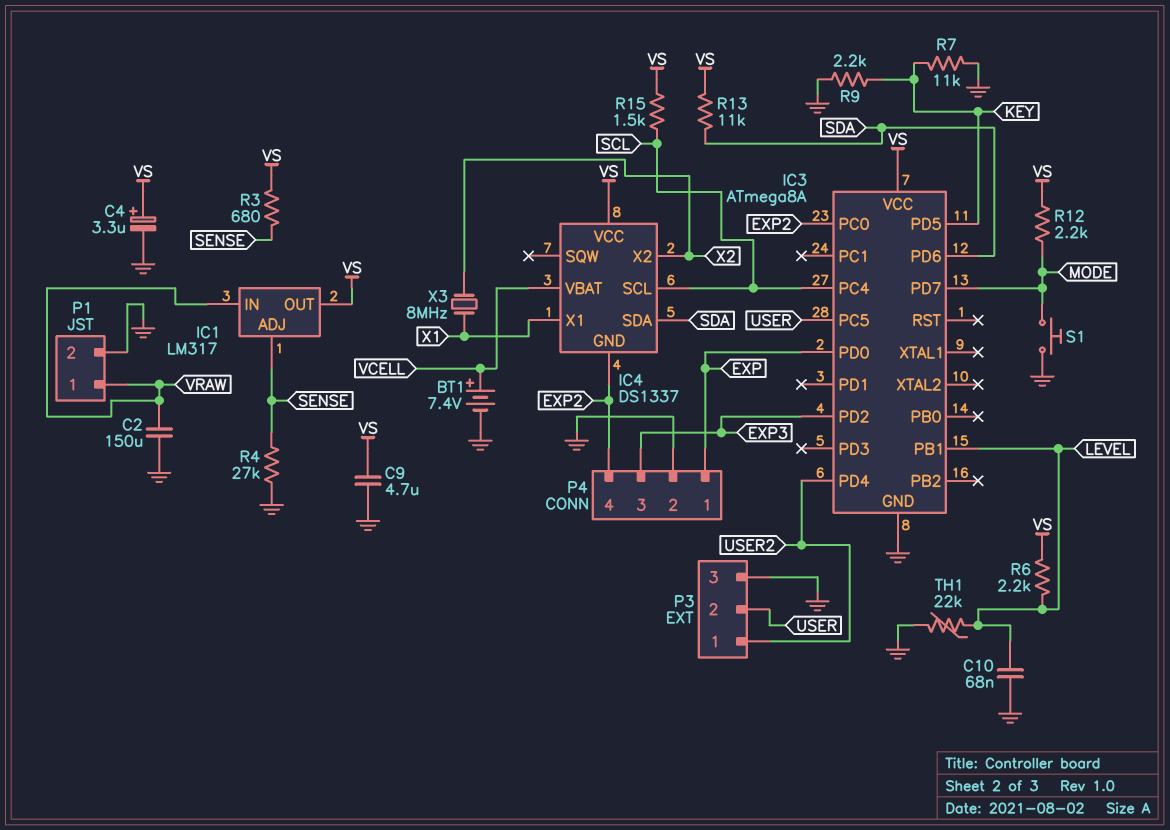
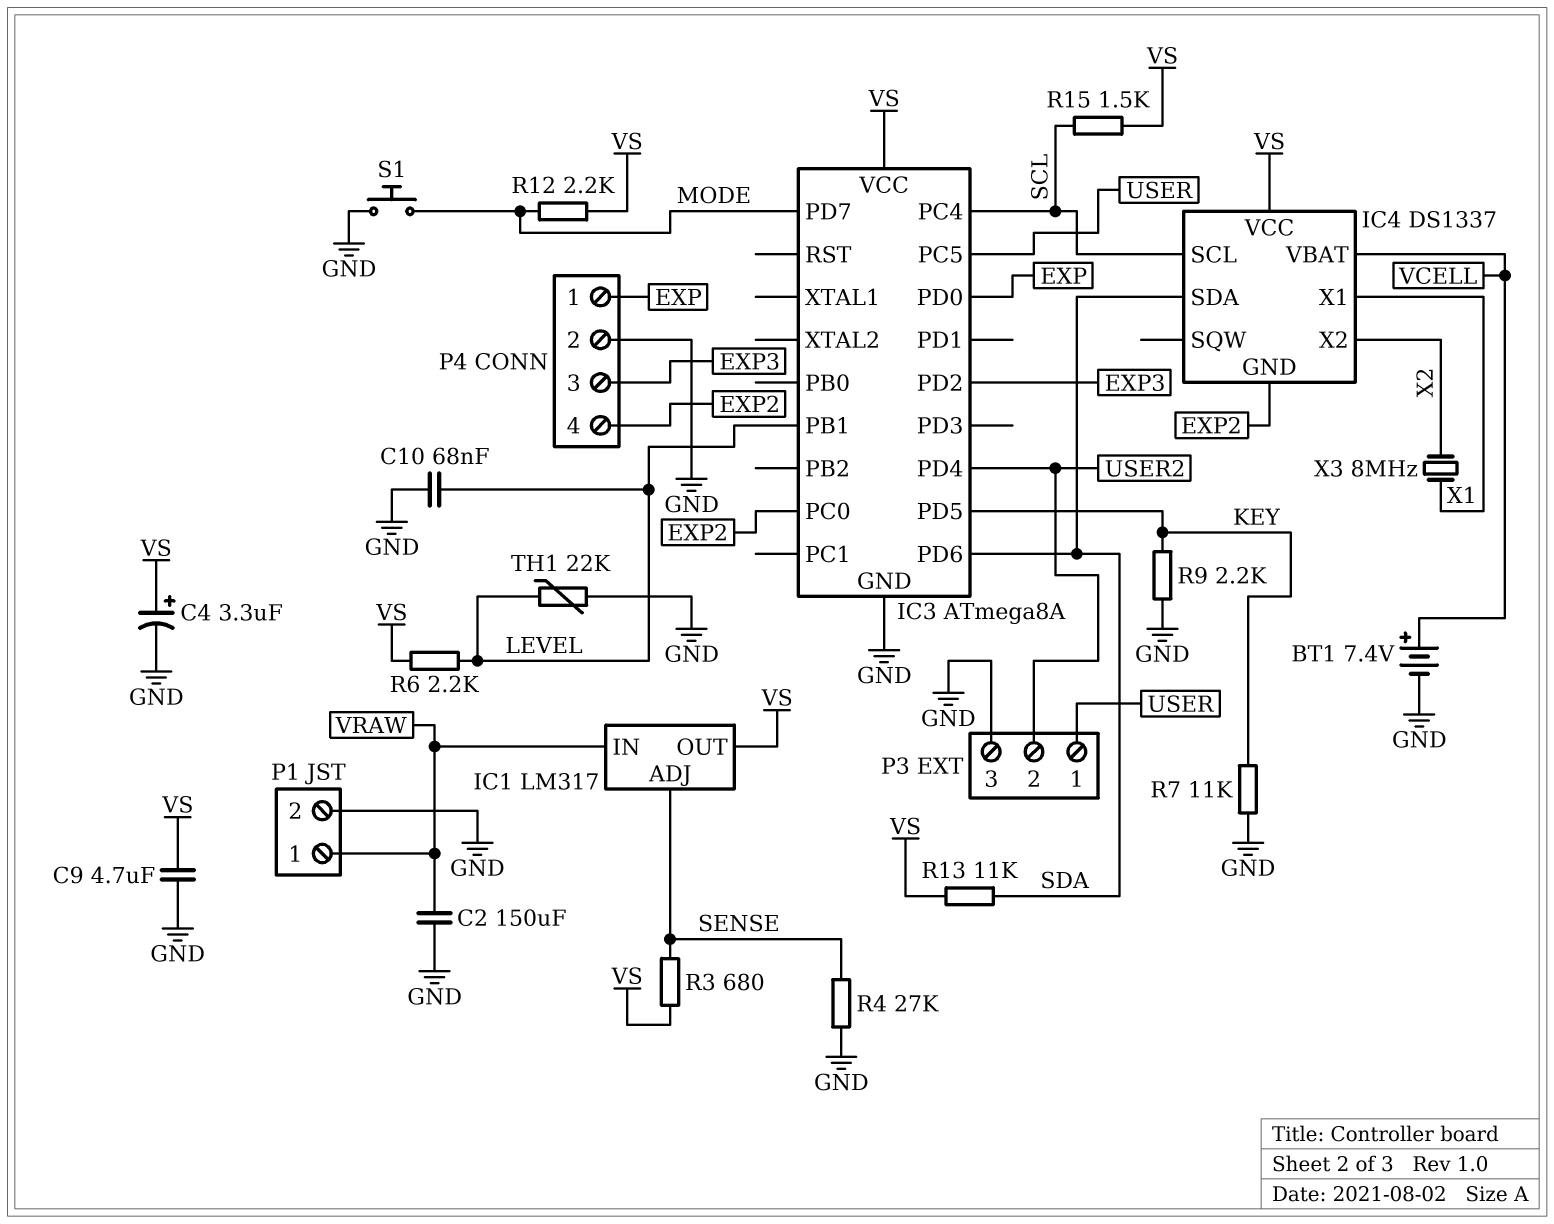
P3 pin 1: USER2 -> USER
P3 pin 2: USER -> USER2

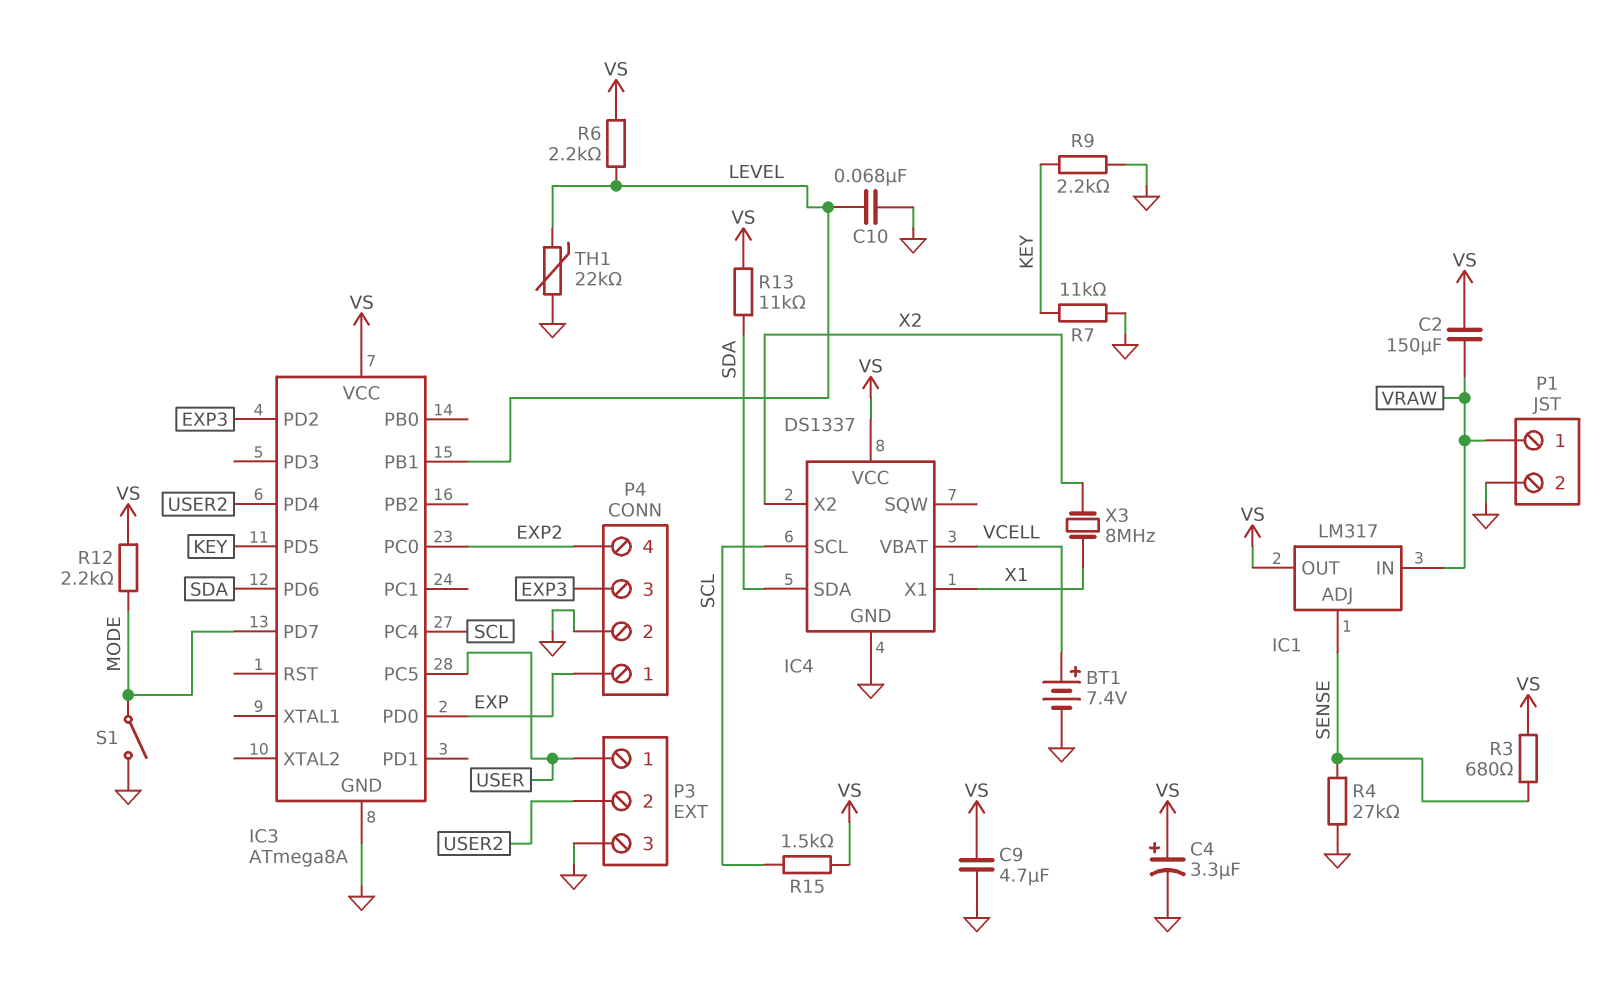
C2: 150uF (GND, VRAW) -> 150uF (VRAW, VS)
IC4 pin GND: EXP2 -> GND
S1: button (GND, MODE) -> switch (GND, MODE)

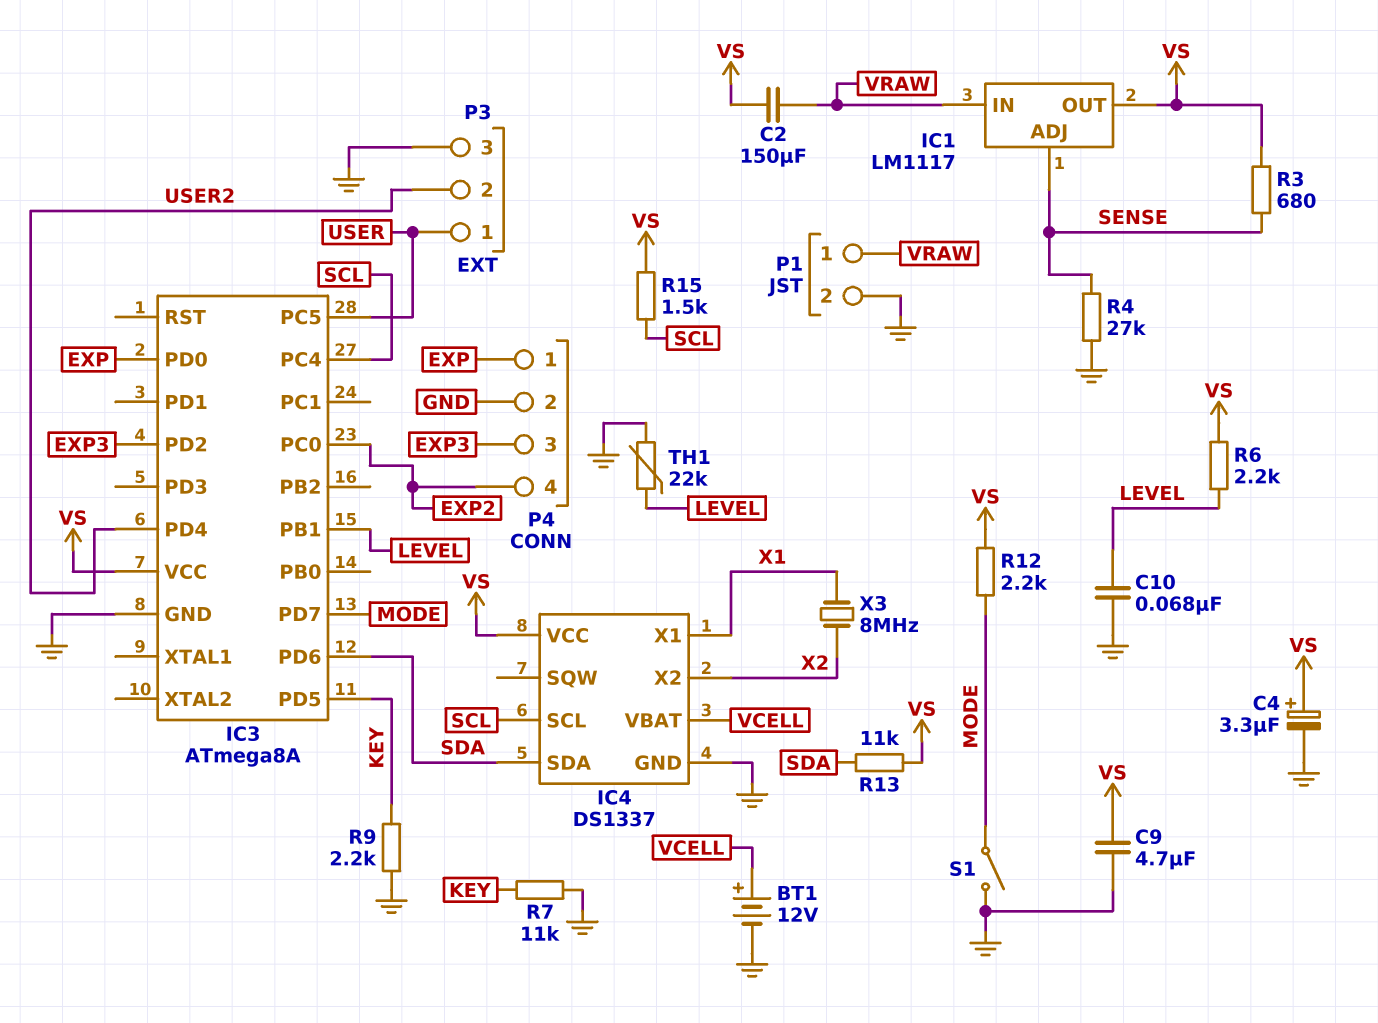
BT1: 7.4V (plus VCELL, minus GND) -> 12V (plus VCELL, minus GND)
IC1: LM317 -> LM1117

